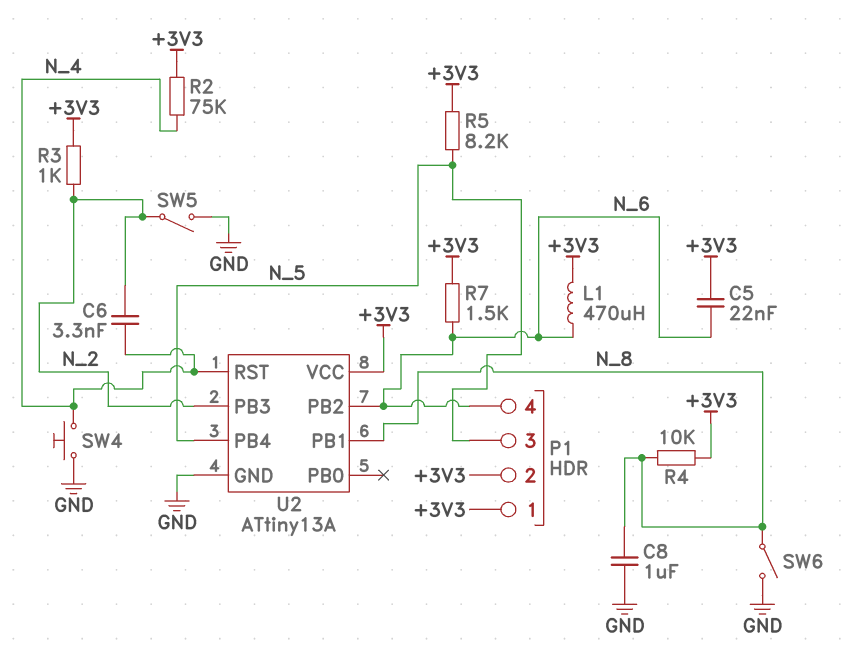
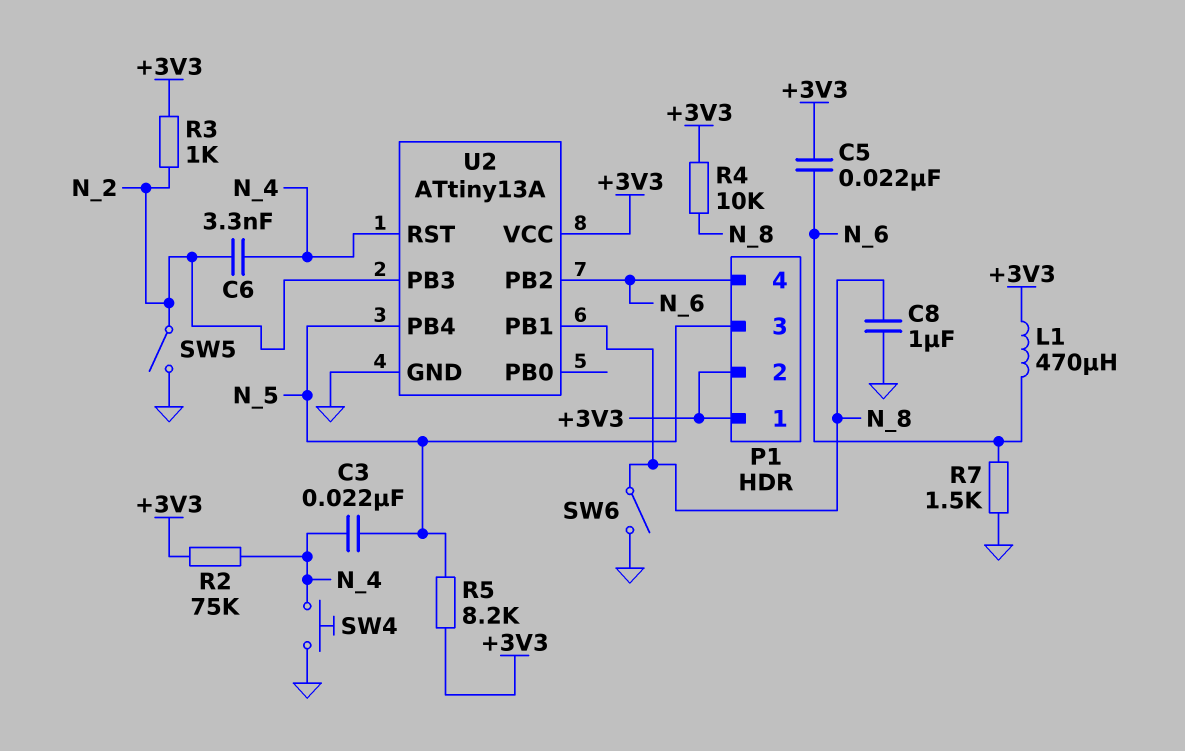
C3: none -> 22nF (N_4, N_5)
R7: 1.5k (+3V3, N_6) -> 1.5k (GND, N_6)

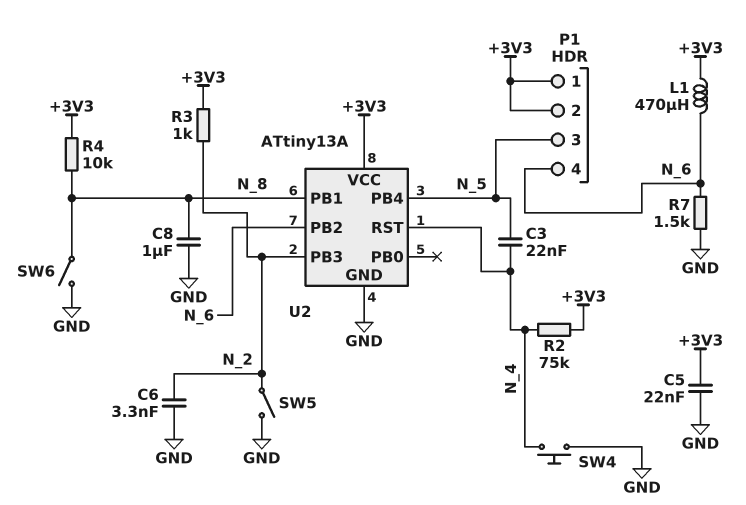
C5: 22nF (+3V3, N_6) -> 22nF (+3V3, GND)
C6: 3.3nF (N_2, N_4) -> 3.3nF (GND, N_2)
R5: 8.2k (+3V3, N_5) -> none

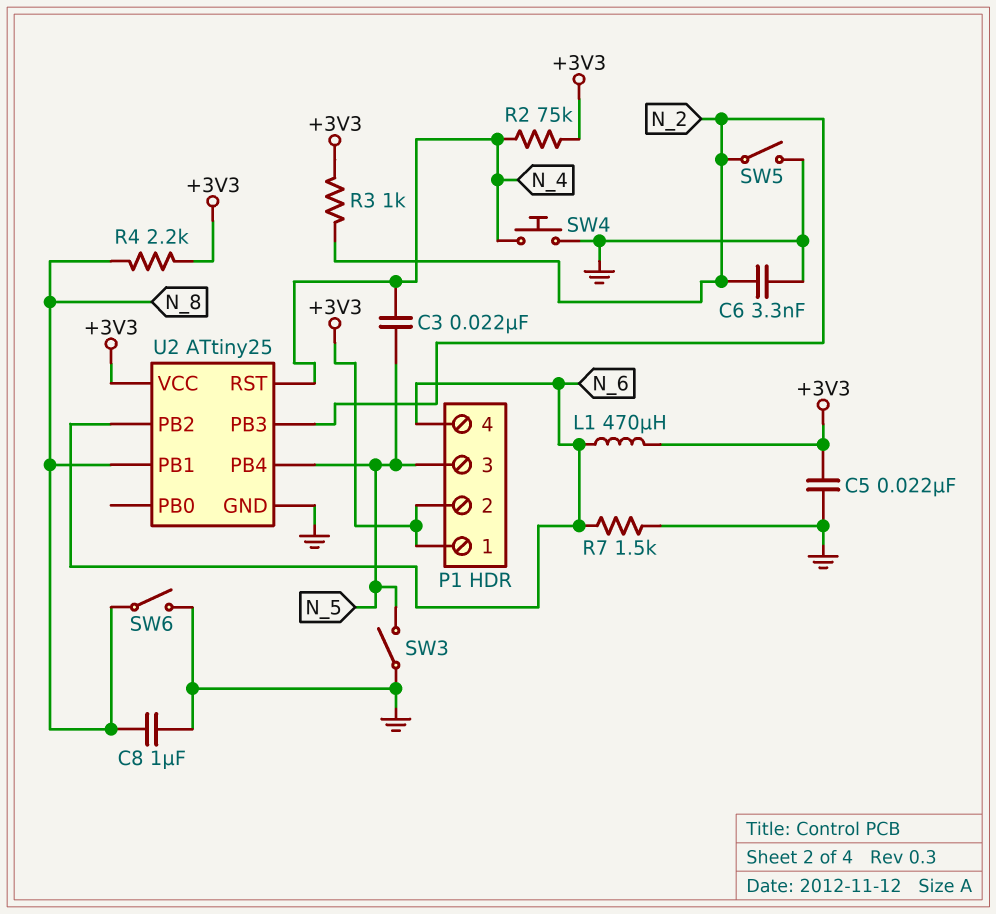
R4: 10k (+3V3, N_8) -> 2.2k (+3V3, N_8)
SW3: none -> switch (GND, N_5)
U2: ATtiny13A -> ATtiny25

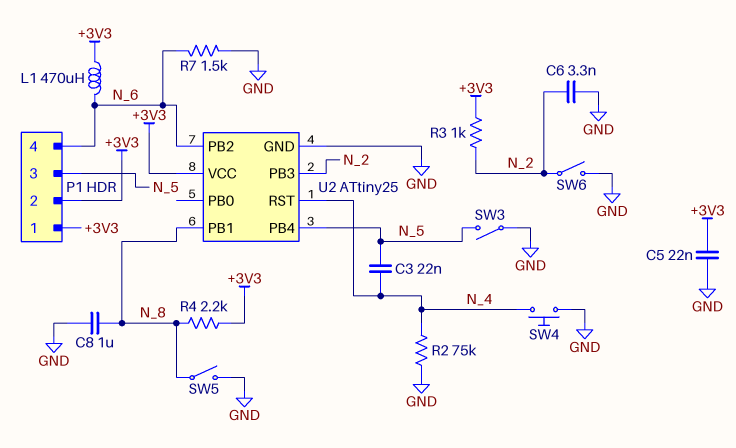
R2: 75k (+3V3, N_4) -> 75k (GND, N_4)
SW5: switch (GND, N_2) -> switch (GND, N_8)
SW6: switch (GND, N_8) -> switch (GND, N_2)

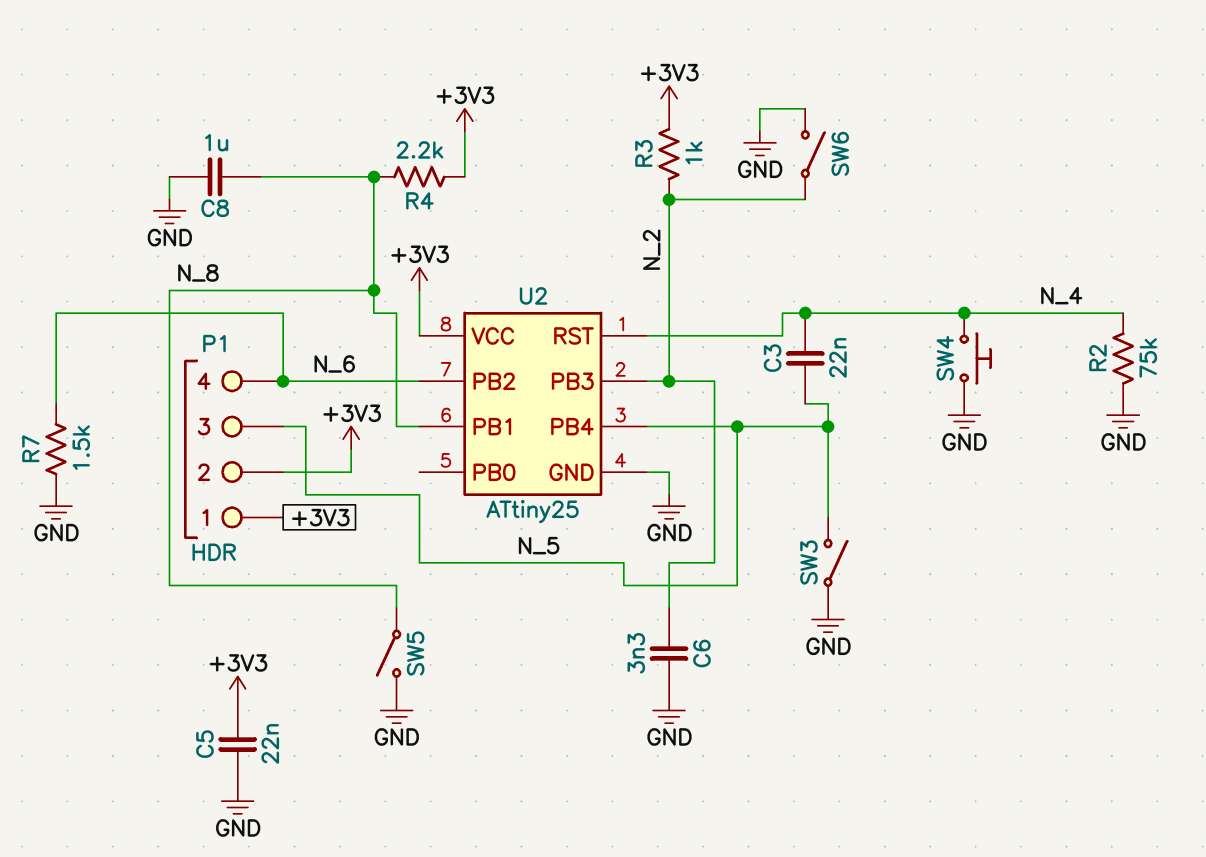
L1: 470uH (+3V3, N_6) -> none

